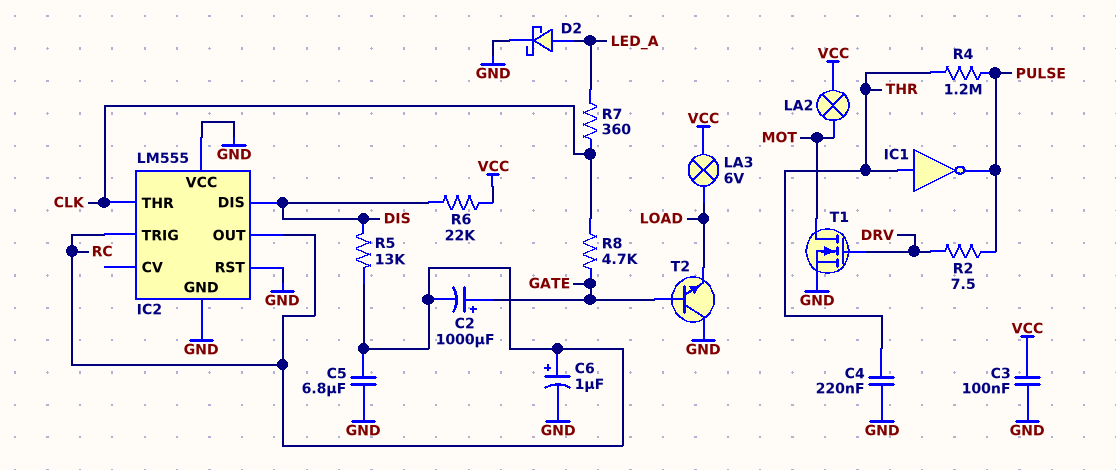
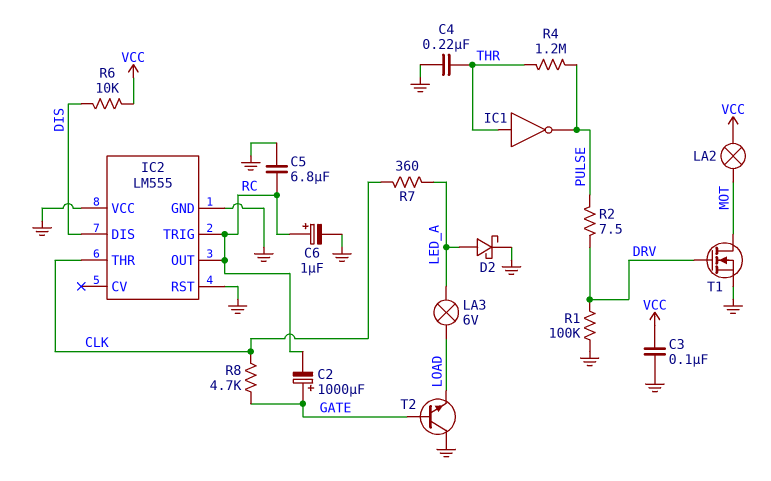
LA3: lamp 6V (LOAD, VCC) -> lamp 6V (LED_A, LOAD)
R1: none -> 100k (DRV, GND)
R5: 13k (DIS, RC) -> none
R6: 22k (DIS, VCC) -> 10k (DIS, VCC)

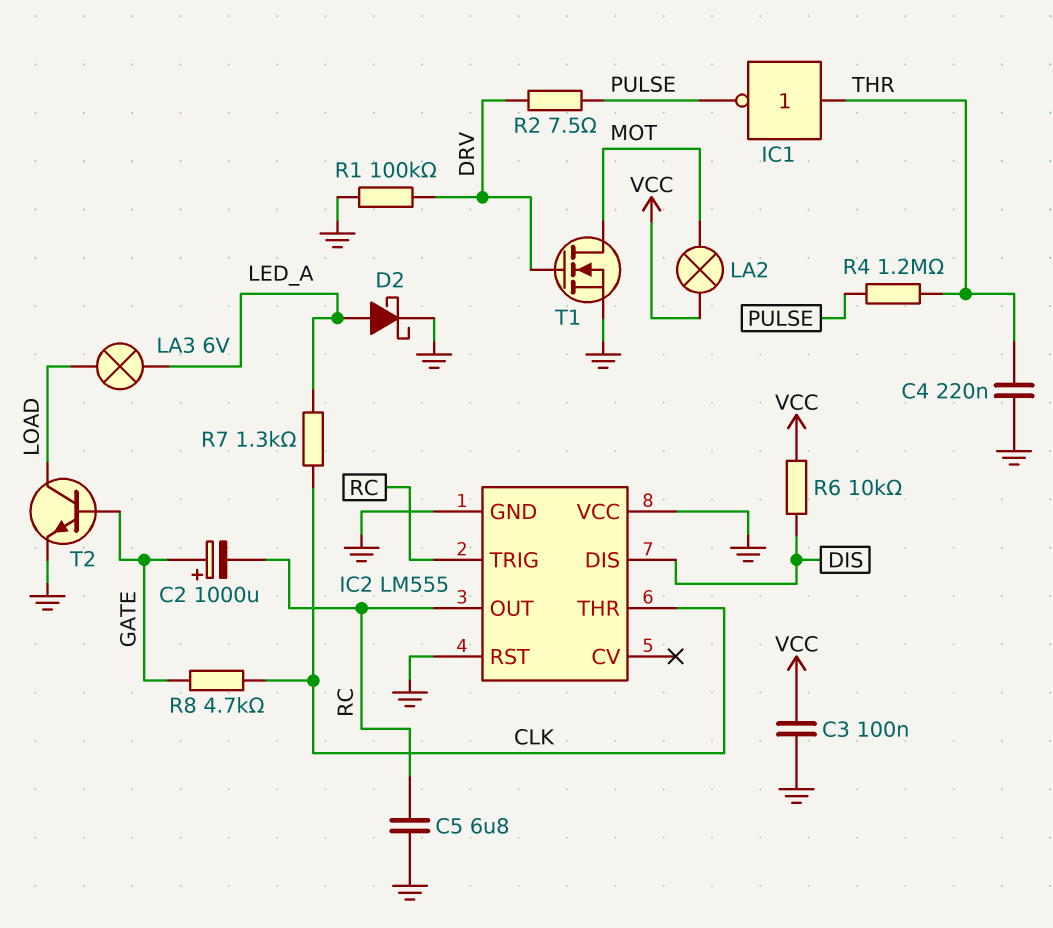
C6: 1uF (plus RC, minus GND) -> none
R7: 360 (CLK, LED_A) -> 1.3k (CLK, LED_A)
T2: NPN (B GATE, C GND, E LOAD) -> NPN (B GATE, C LOAD, E GND)

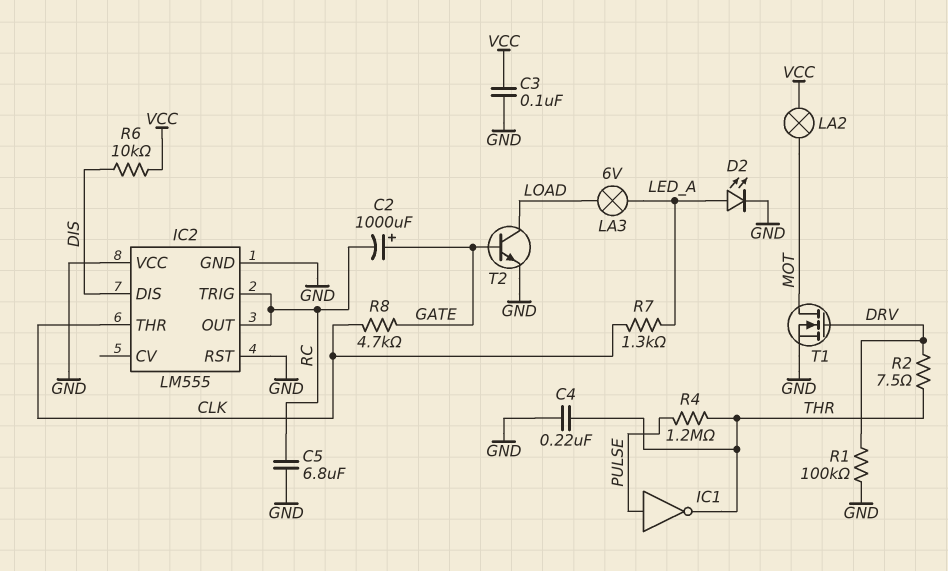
D2: schottky (A LED_A, K GND) -> LED (A LED_A, K GND)
IC1: NOT (in THR, out PULSE) -> NOT (in PULSE, out THR)
R2: 7.5 (DRV, PULSE) -> 7.5 (DRV, THR)

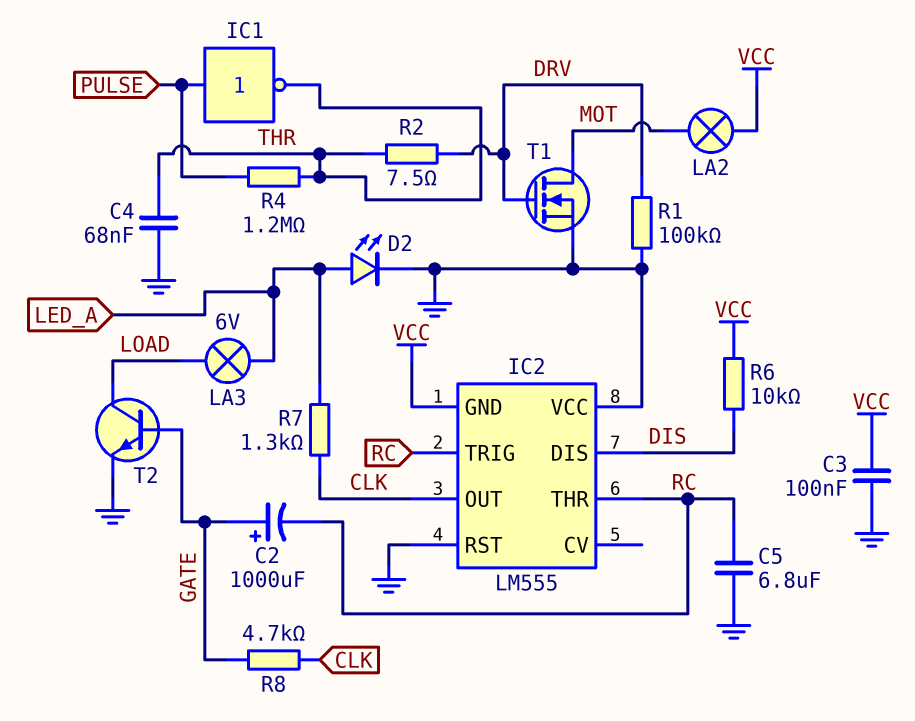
C4: 220nF (GND, THR) -> 68nF (GND, THR)
IC2 pin GND: GND -> VCC
IC2 pin OUT: RC -> CLK
IC2 pin THR: CLK -> RC

